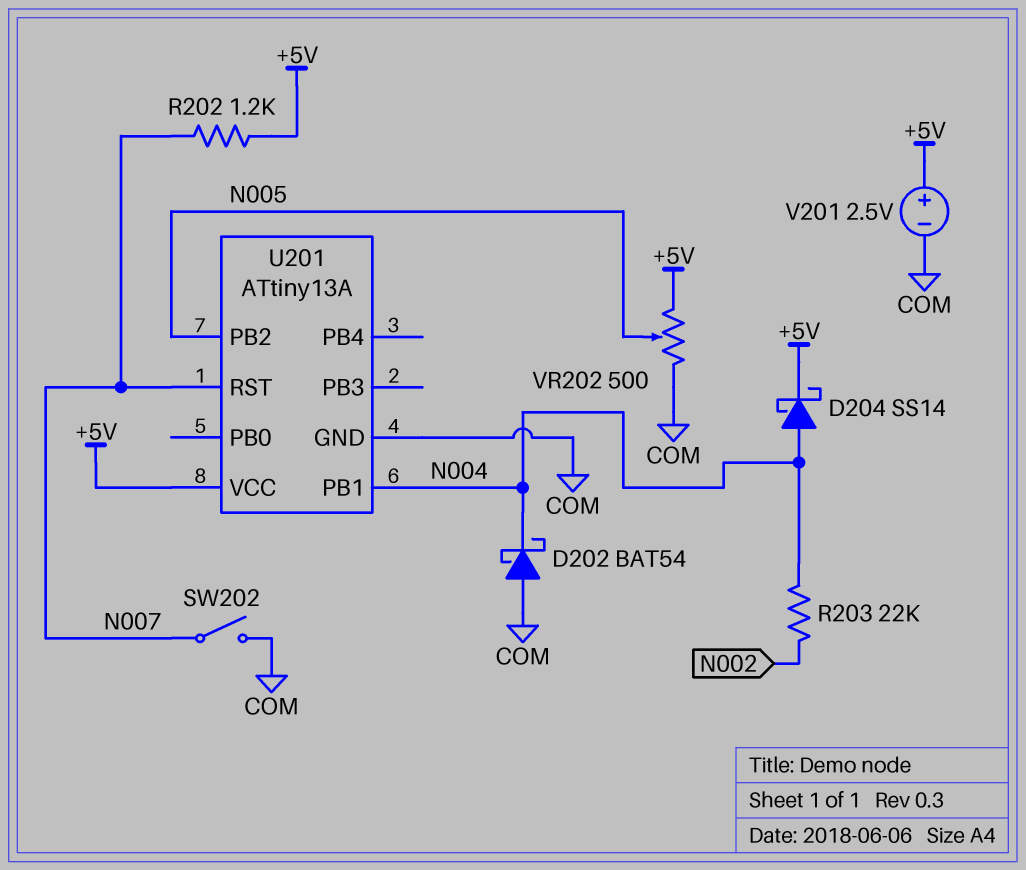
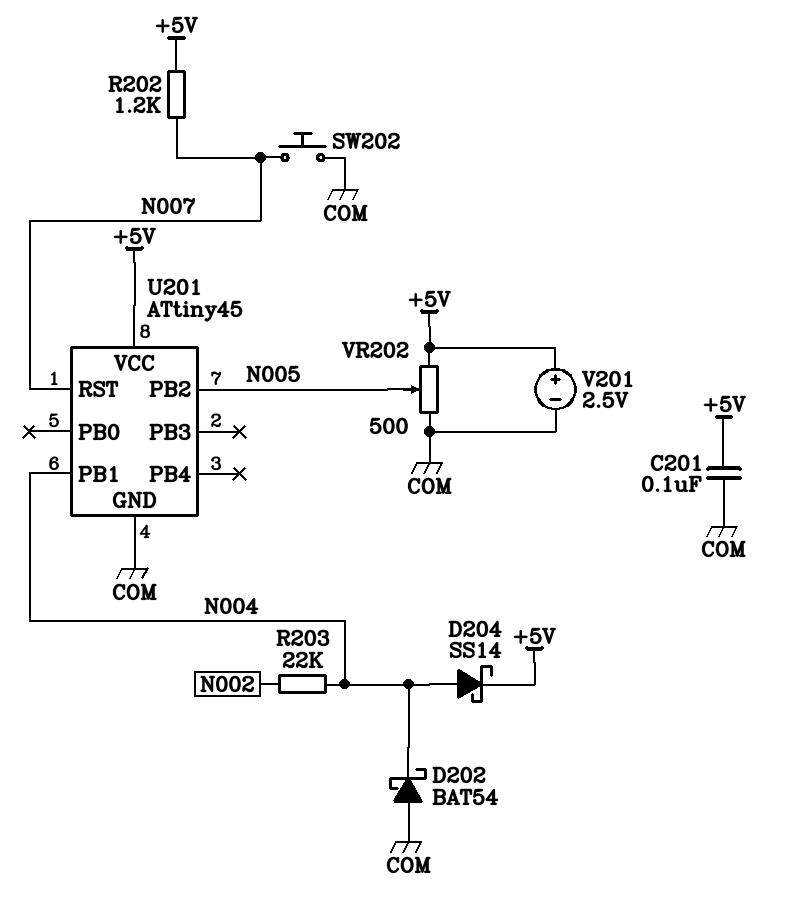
C201: none -> 100nF (+5V, COM)
SW202: switch (COM, N007) -> button (COM, N007)
U201: ATtiny13A -> ATtiny45

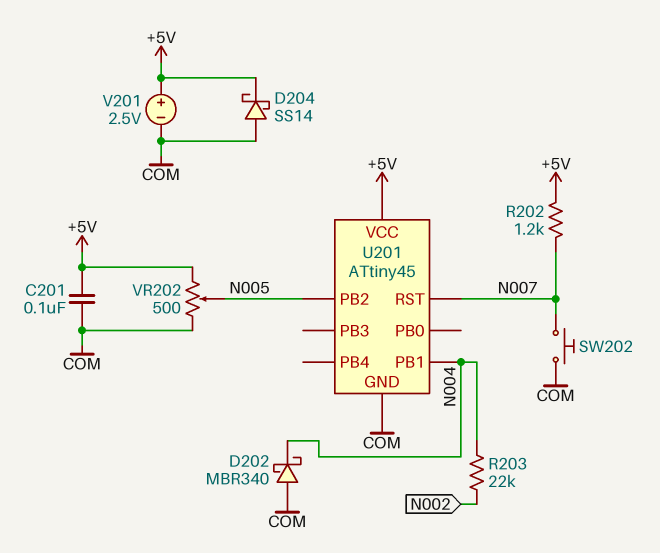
D202: schottky BAT54 (A COM, K N004) -> schottky MBR340 (A COM, K N004)
D204: schottky SS14 (A N004, K +5V) -> schottky SS14 (A COM, K +5V)

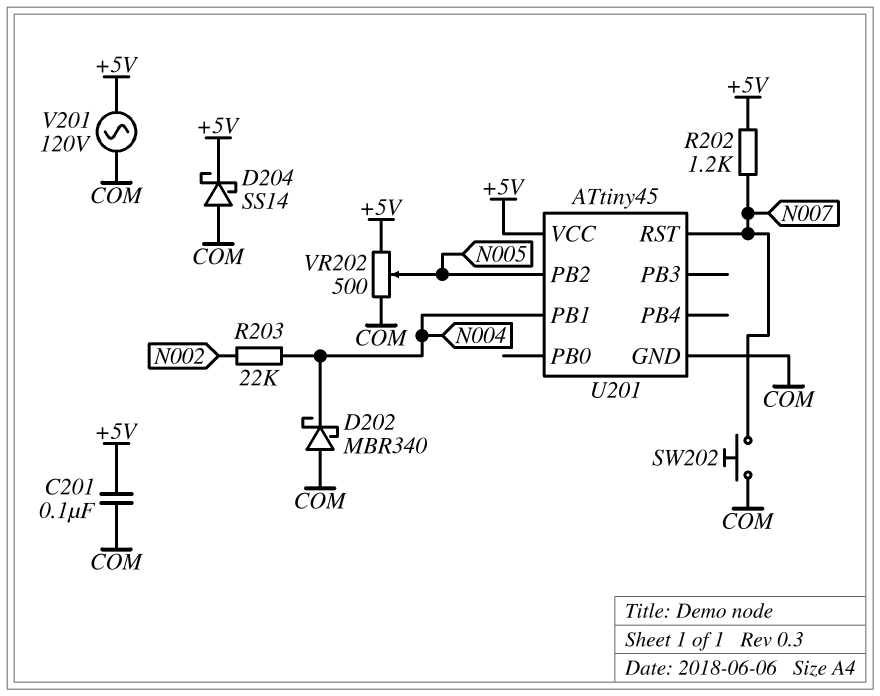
V201: 2.5V (plus +5V, minus COM) -> AC 120V (+5V, COM)

